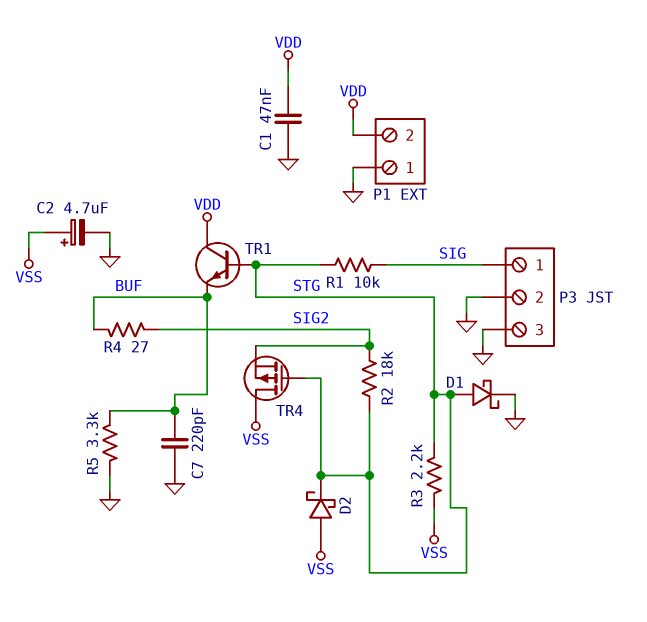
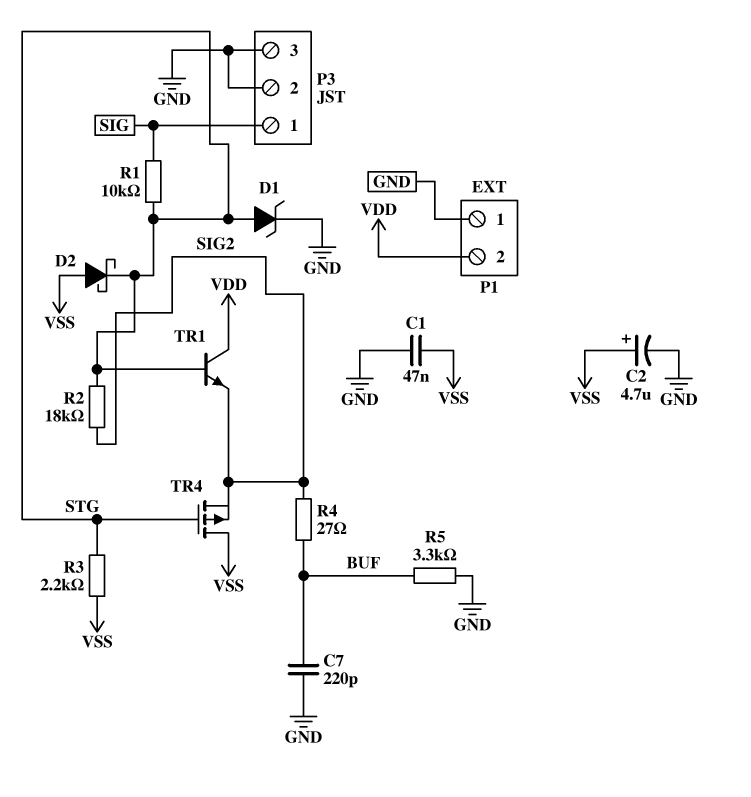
C1: 47nF (GND, VDD) -> 47nF (GND, VSS)
D1: schottky (A STG, K GND) -> zener (A STG, K GND)
TR1: NPN (B STG, C VDD, E BUF) -> NPN (B STG, C VDD, E SIG2)

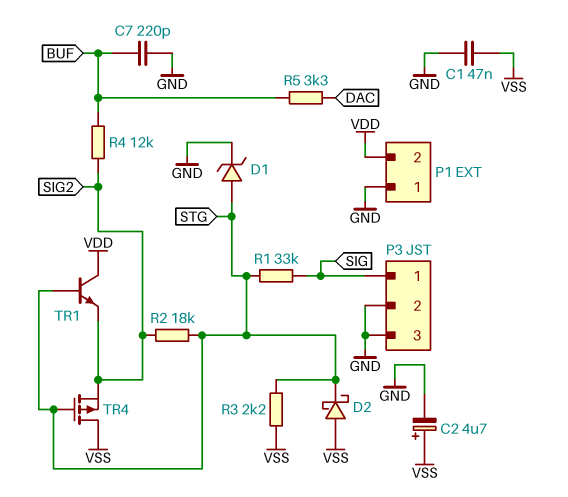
R1: 10k (SIG, STG) -> 33k (SIG, STG)
R4: 27 (BUF, SIG2) -> 12k (BUF, SIG2)
R5: 3.3k (BUF, GND) -> 3.3k (BUF, DAC)

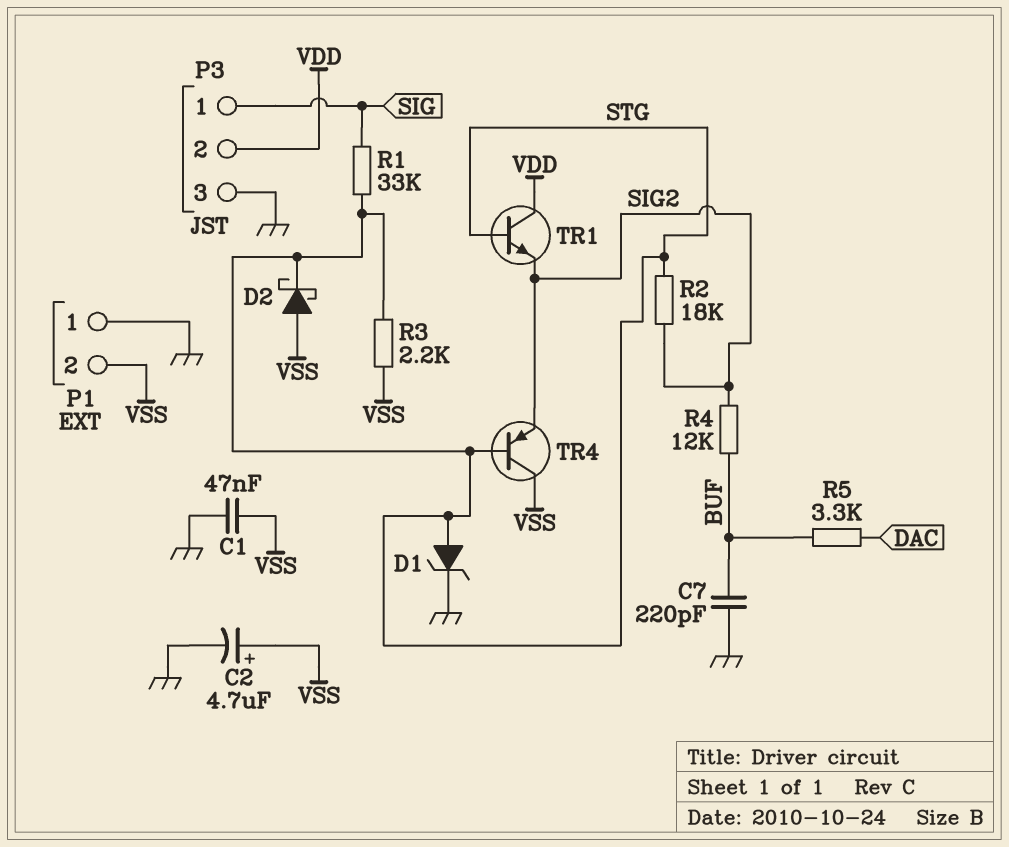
P1 pin 2: VDD -> VSS
P3 pin 2: GND -> VDD
TR4: PMOS (G STG, D VSS, S SIG2) -> PNP (B STG, C VSS, E SIG2)

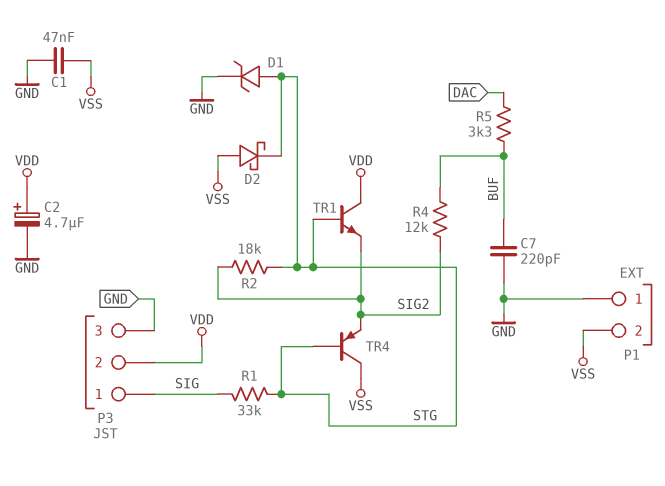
C2: 4.7uF (plus VSS, minus GND) -> 4.7uF (plus VDD, minus GND)
R3: 2.2k (STG, VSS) -> none

